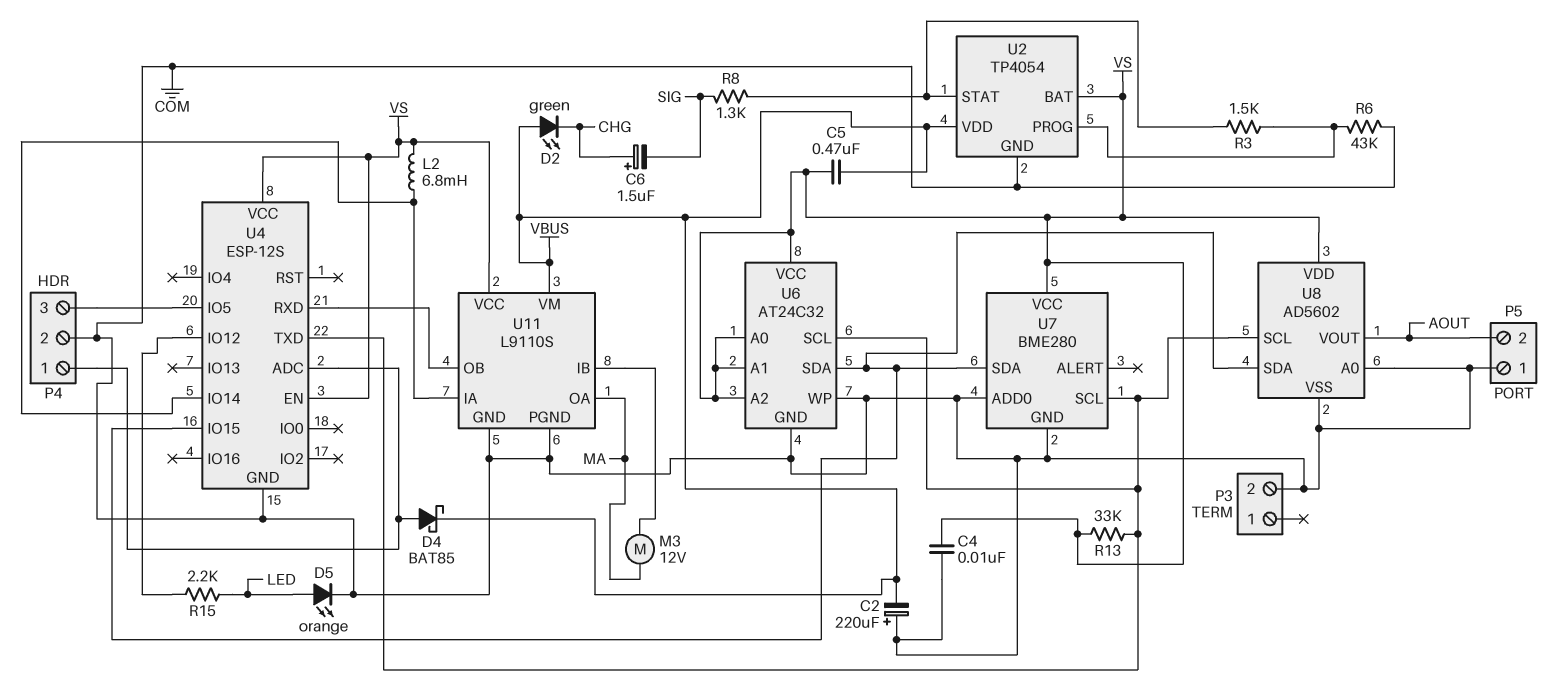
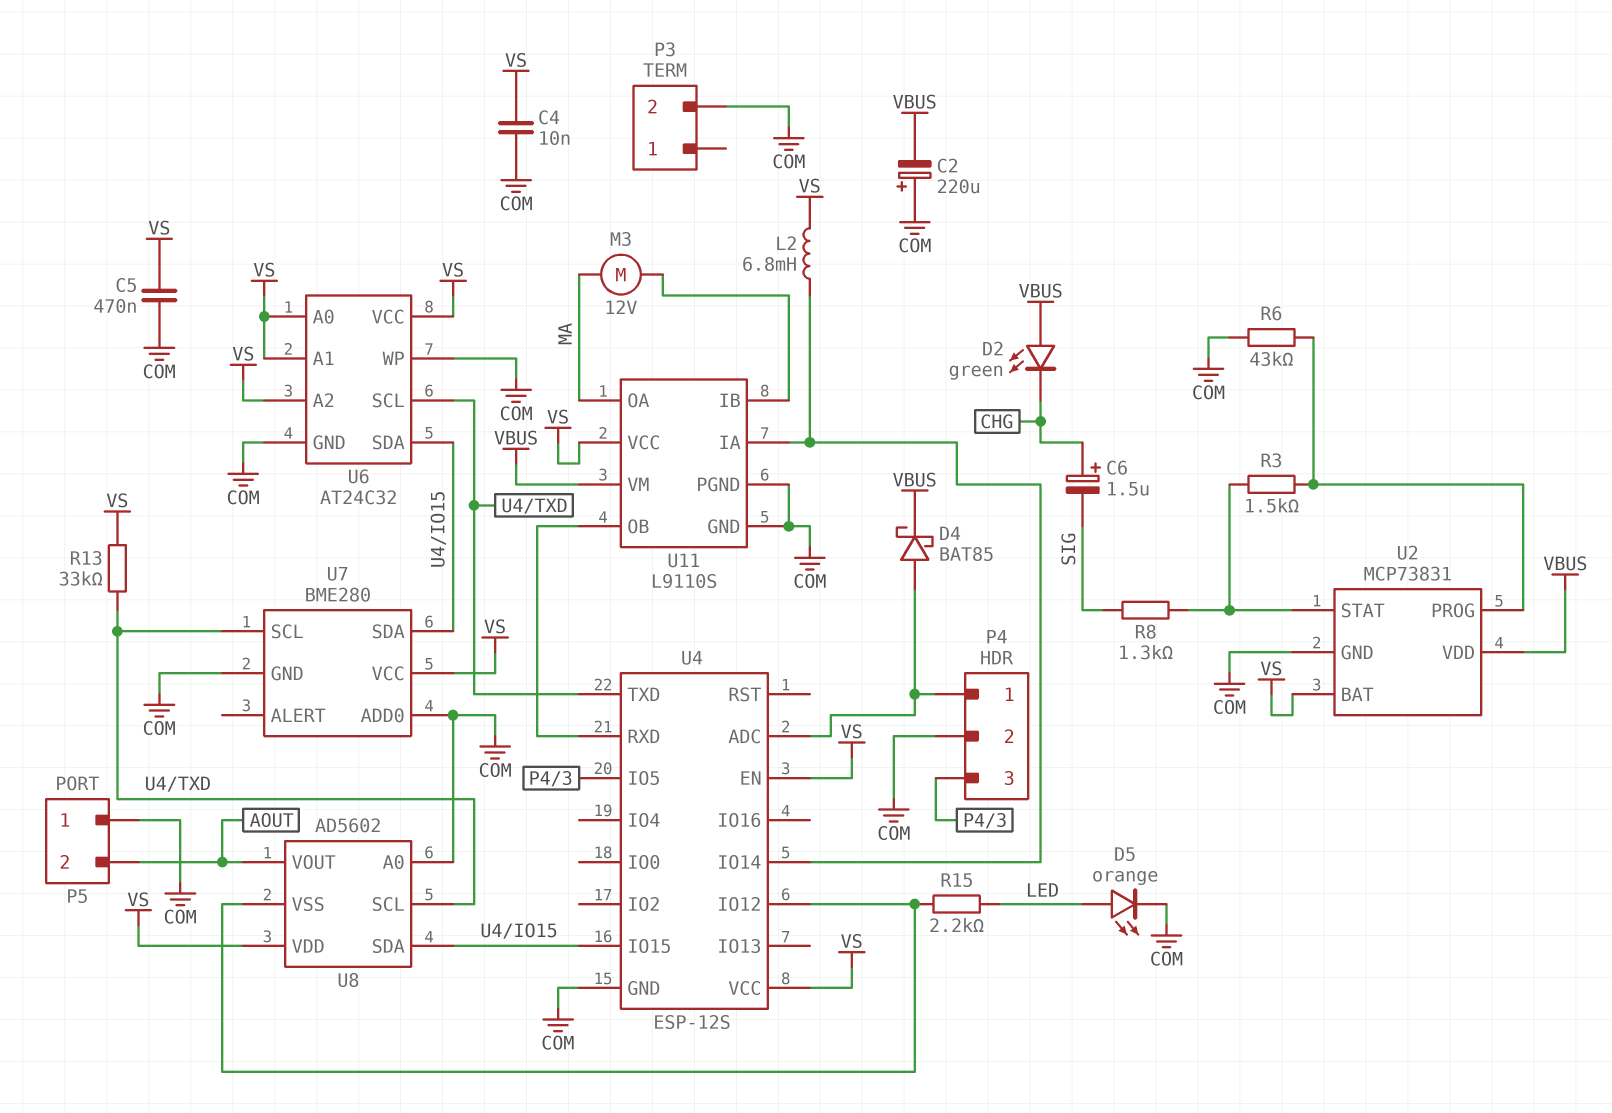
C5: 470nF (VBUS, VS) -> 470nF (COM, VS)
U2: TP4054 -> MCP73831
U8 pin VSS: COM -> U4/IO12

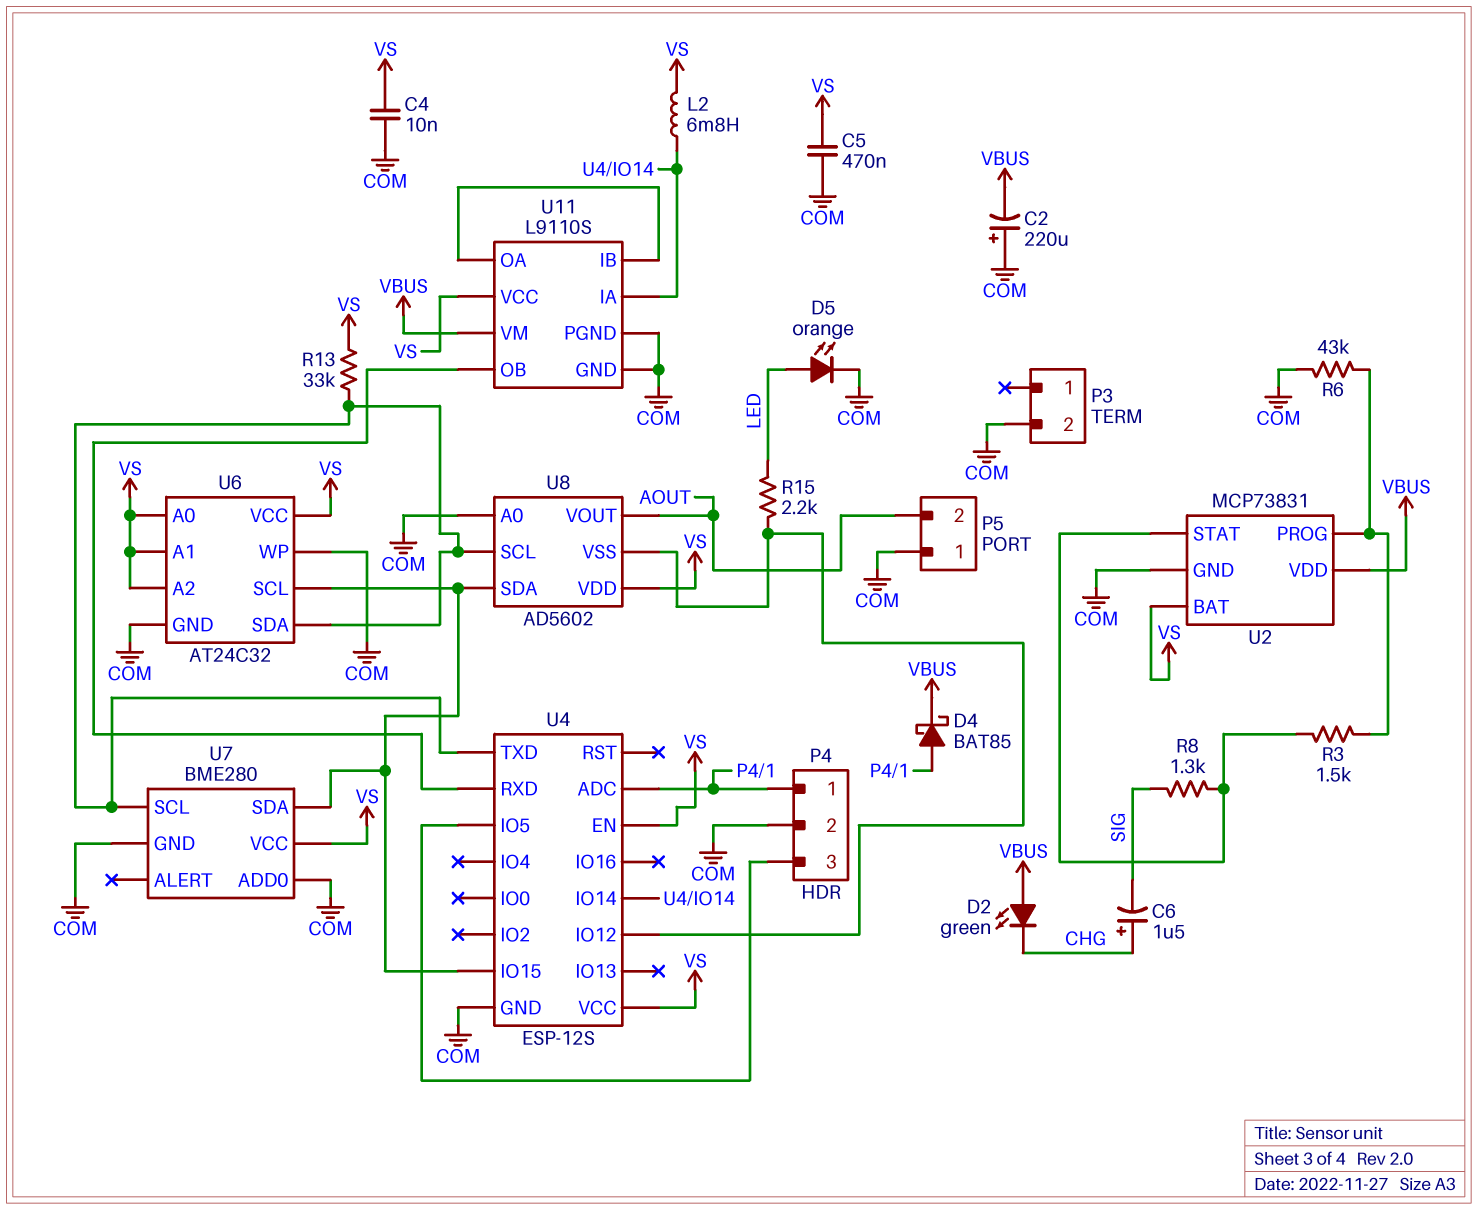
M3: motor 12V (MA, U11/IB) -> none
U6 pin SCL: U4/TXD -> U4/IO15
U6 pin SDA: U4/IO15 -> U4/TXD
U11 pin OA: MA -> U11/IB

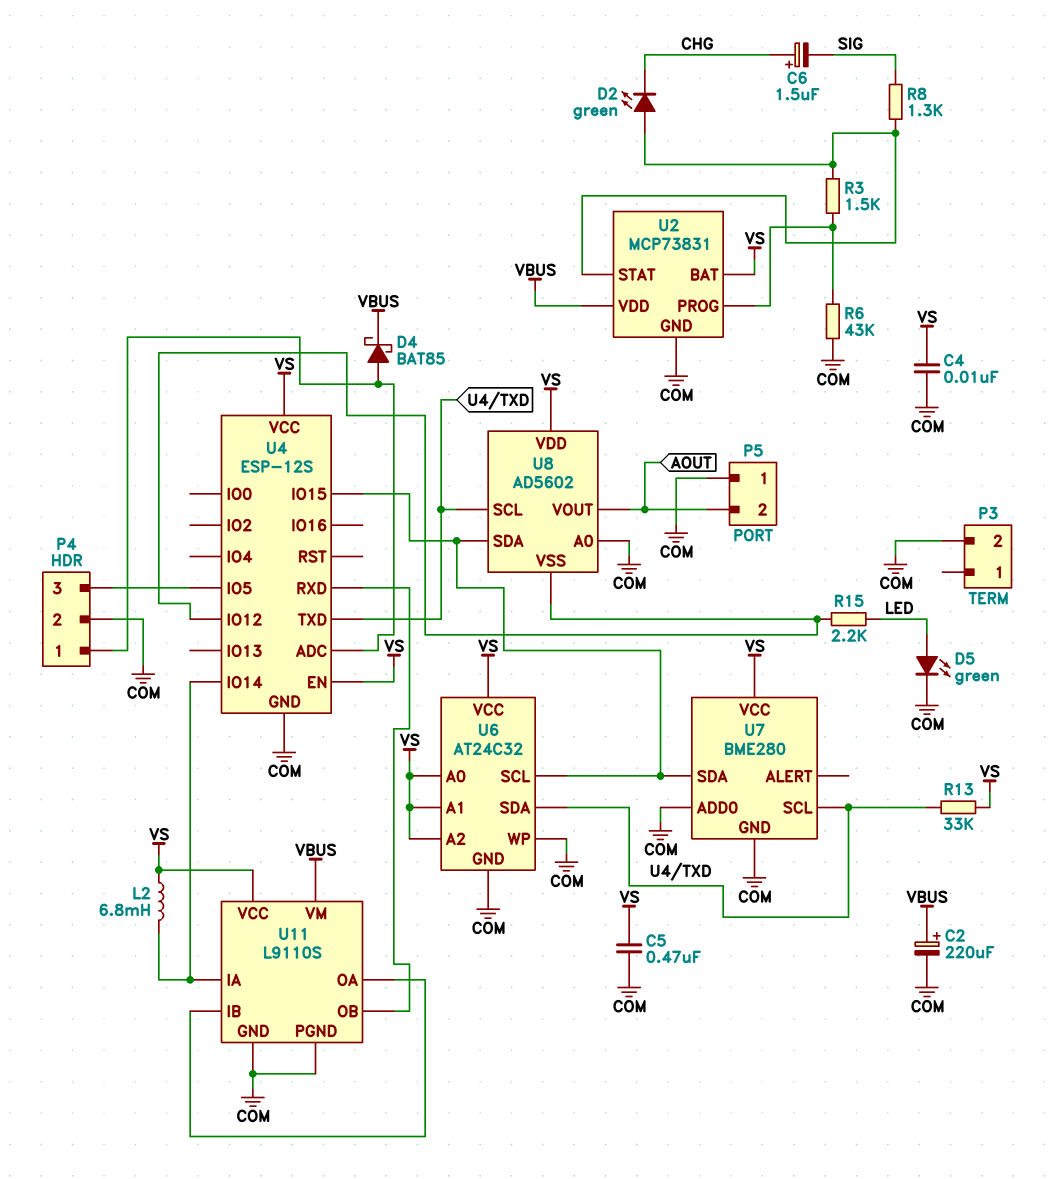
C2: 220uF (plus COM, minus VBUS) -> 220uF (plus VBUS, minus COM)
D2: LED green (A VBUS, K CHG) -> LED green (A U2/STAT, K CHG)
D5: LED orange (A LED, K COM) -> LED green (A LED, K COM)

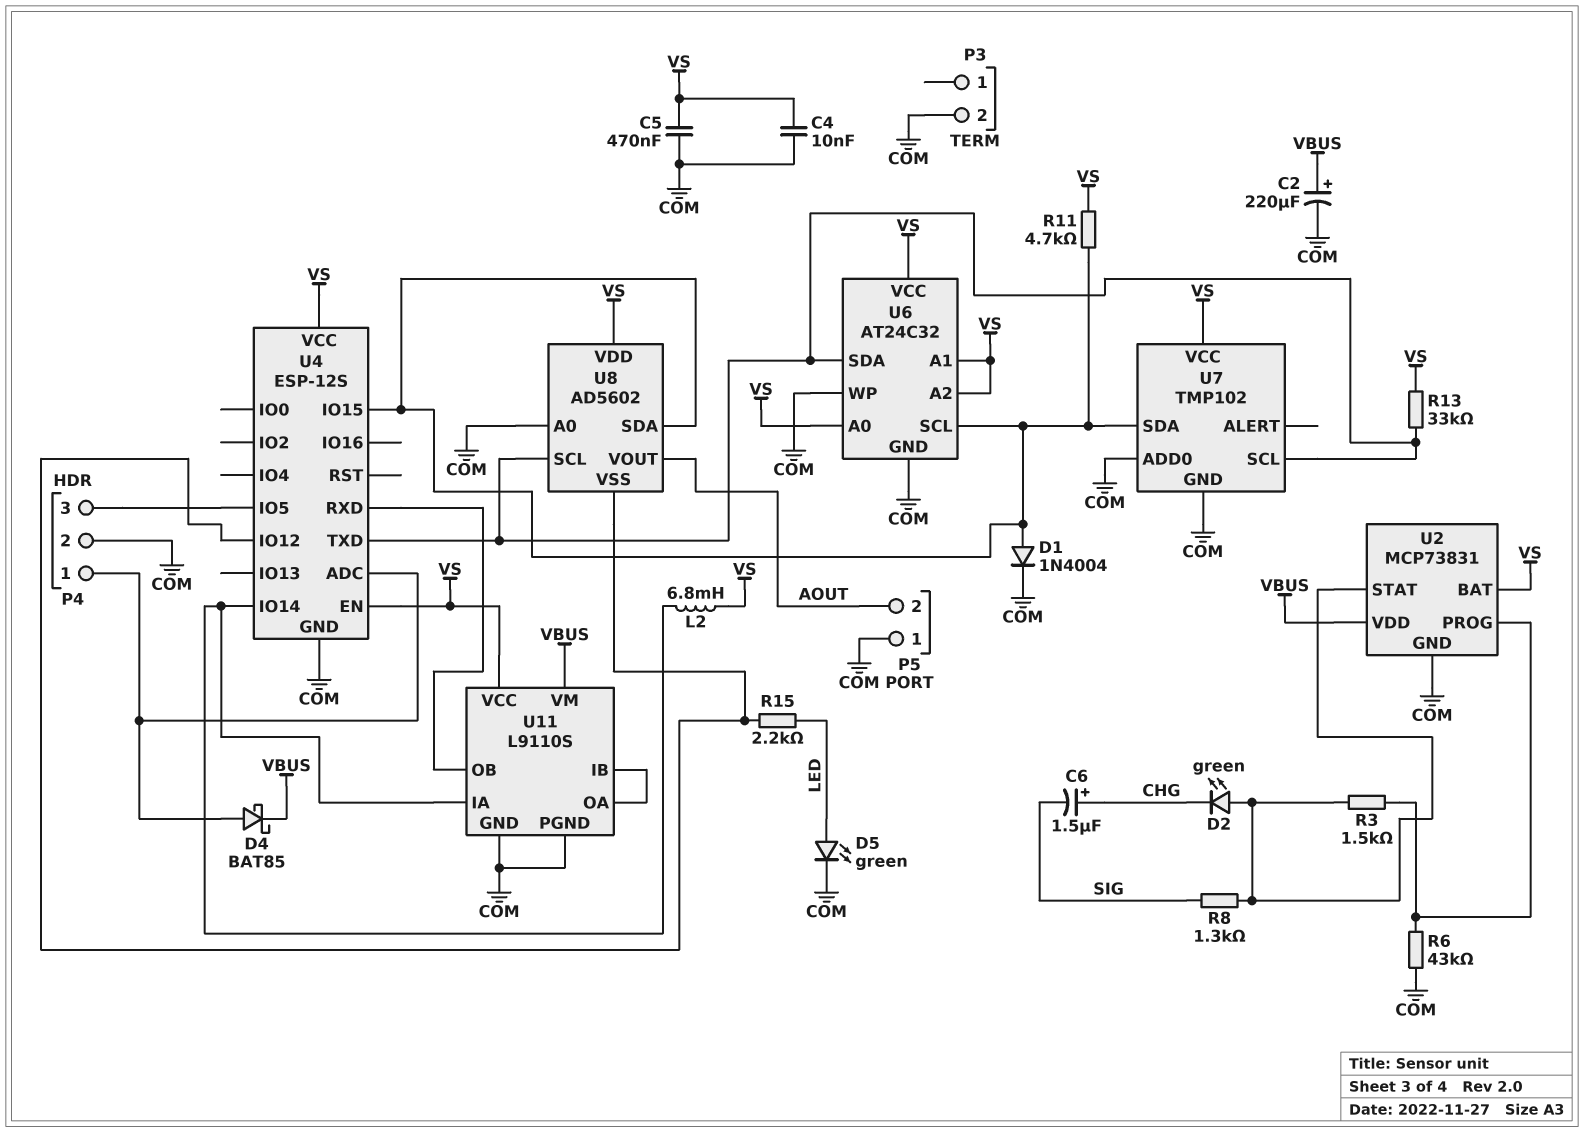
D1: none -> diode 1N4004 (A U4/IO15, K COM)
R11: none -> 4.7k (U4/IO15, VS)
U7: BME280 -> TMP102

